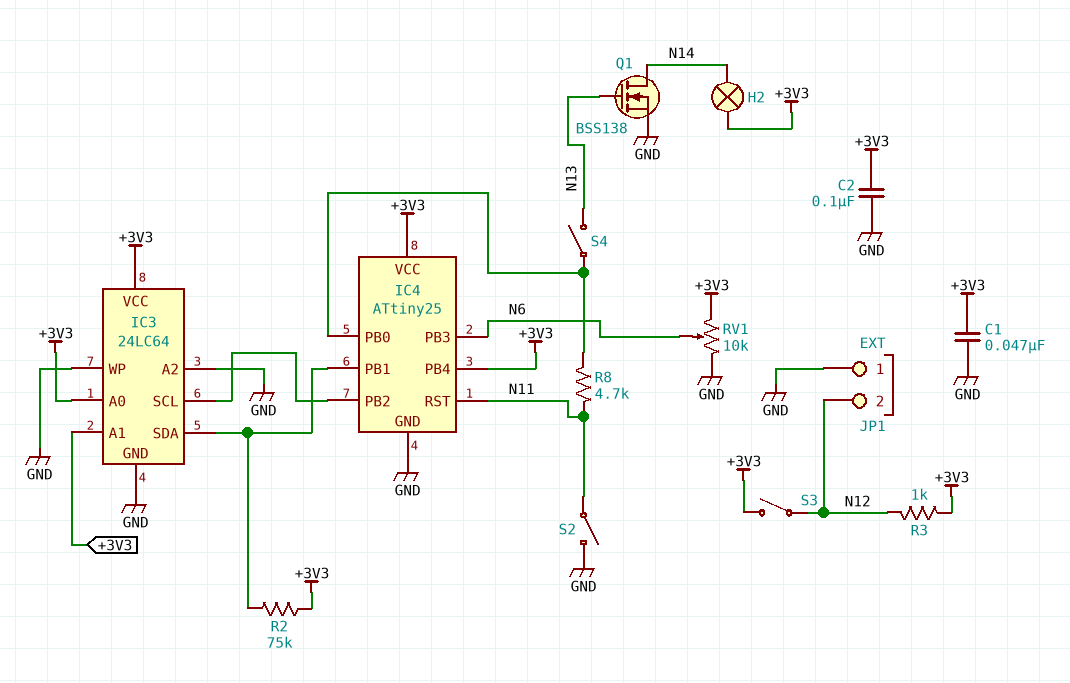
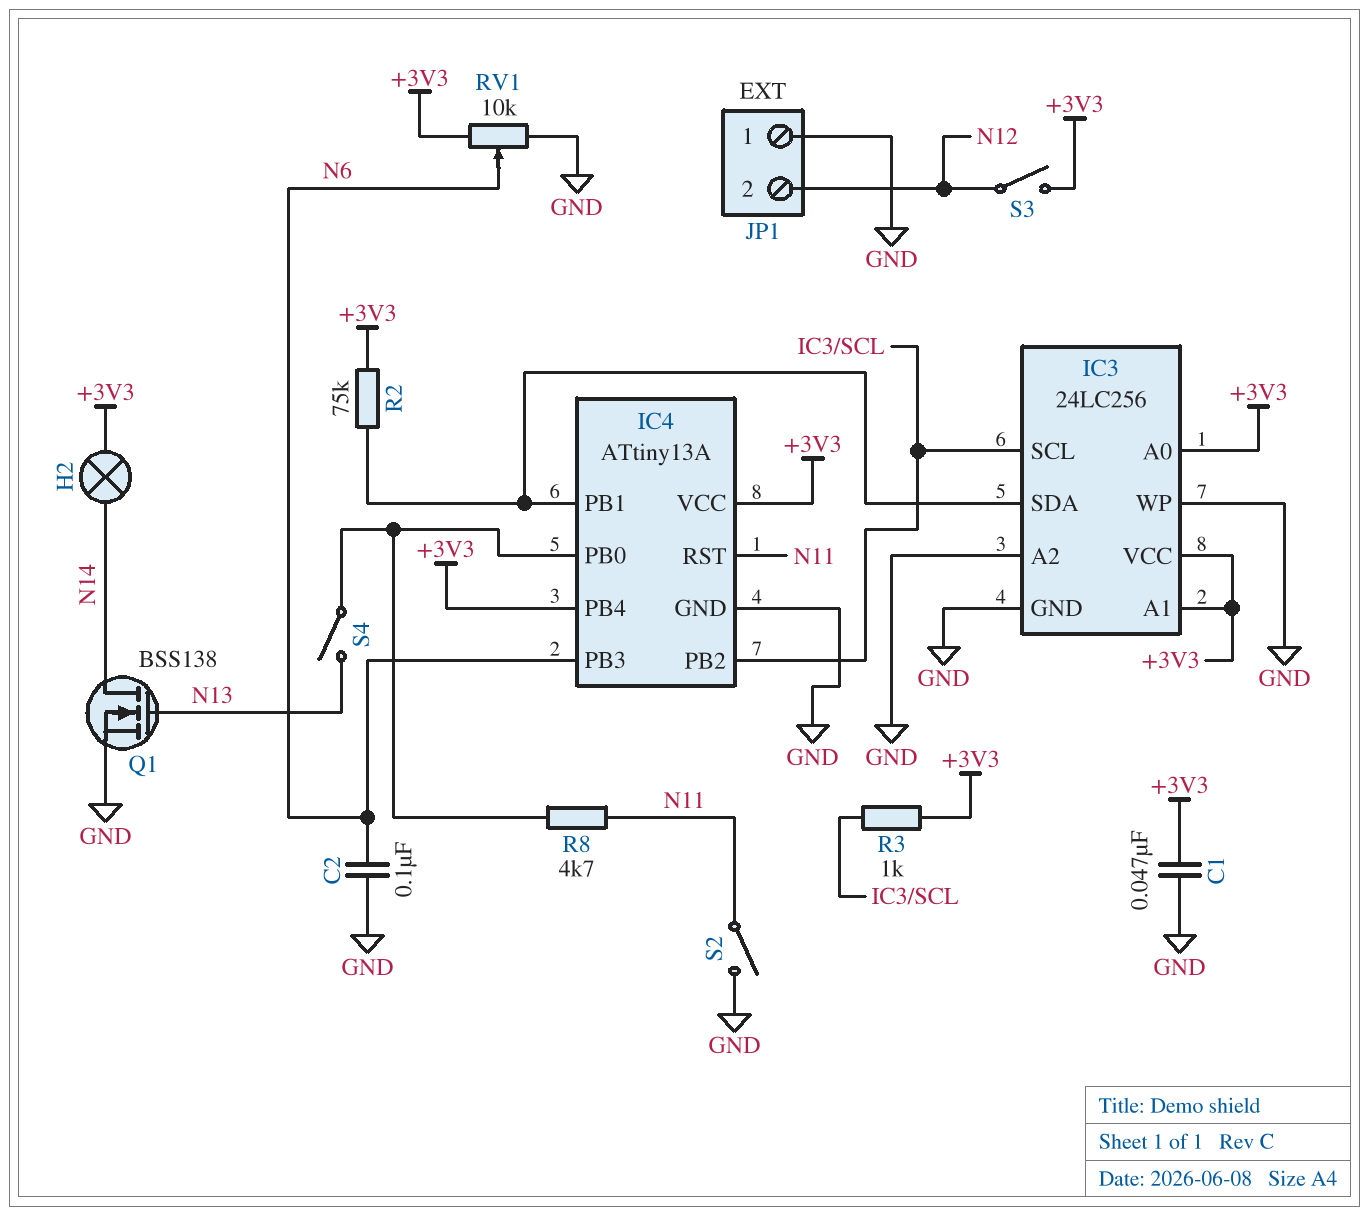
C2: 100nF (+3V3, GND) -> 100nF (GND, N6)
IC3: 24LC64 -> 24LC256
IC4: ATtiny25 -> ATtiny13A
R3: 1k (+3V3, N12) -> 1k (+3V3, IC3/SCL)

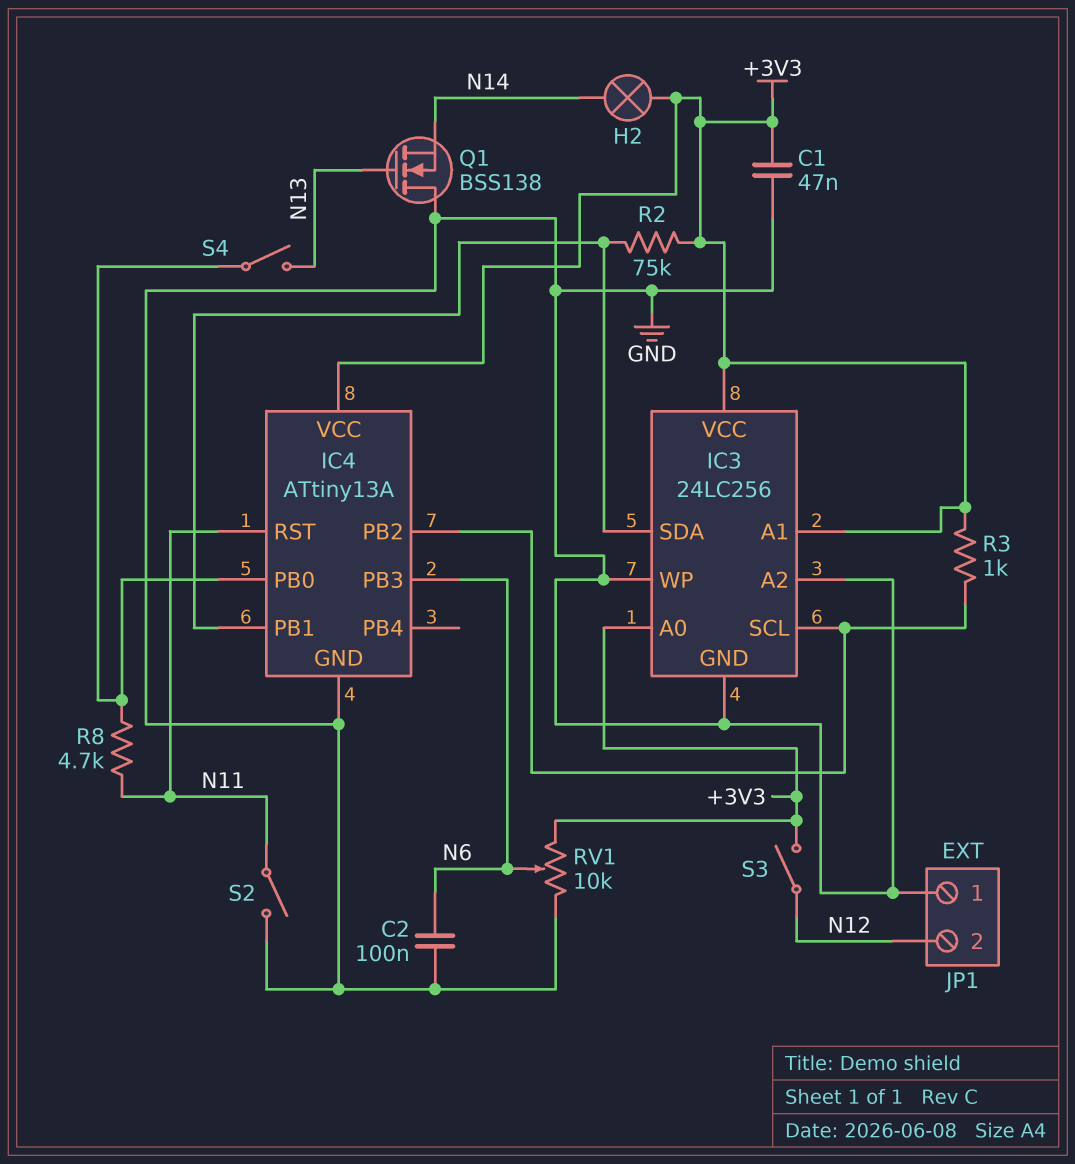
IC4 pin PB4: +3V3 -> none
Q1: NMOS BSS138 (G N13, D N14, S GND) -> NMOS BSS138 (G N13, D GND, S N14)

